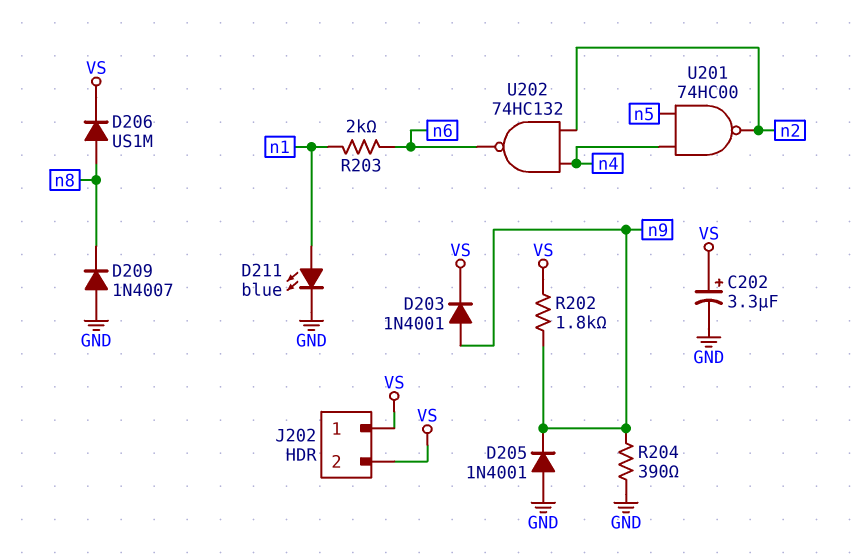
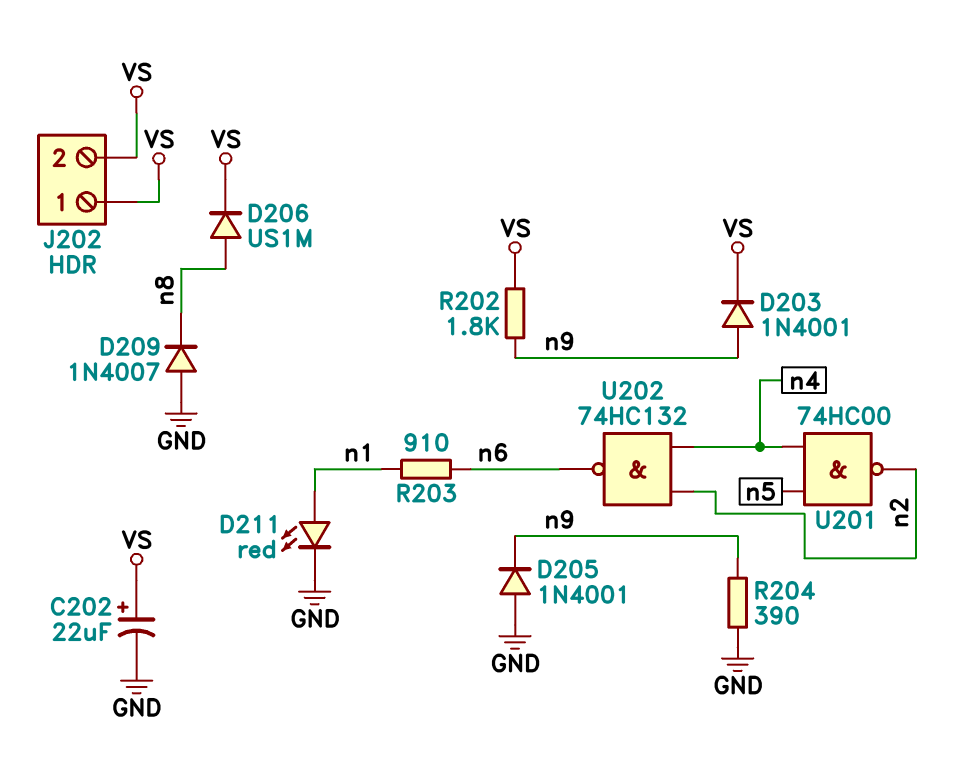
C202: 3.3uF (plus VS, minus GND) -> 22uF (plus VS, minus GND)
D211: LED blue (A n1, K GND) -> LED red (A n1, K GND)
R203: 2k (n1, n6) -> 910 (n1, n6)

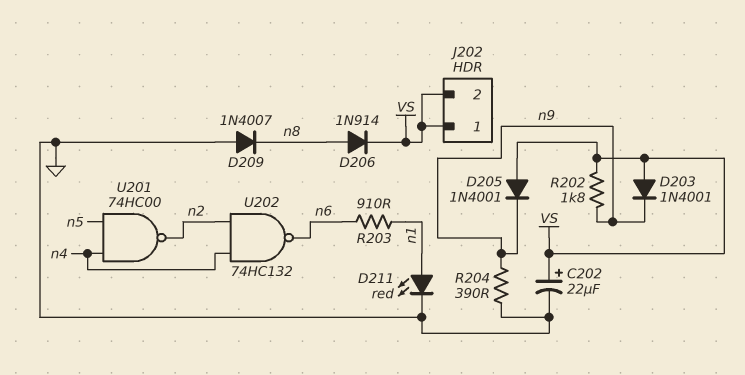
D203: diode 1N4001 (A n9, K VS) -> diode 1N4001 (A VS, K n9)
D205: diode 1N4001 (A GND, K n9) -> diode 1N4001 (A VS, K n9)
D206: diode US1M (A n8, K VS) -> diode 1N914 (A n8, K VS)

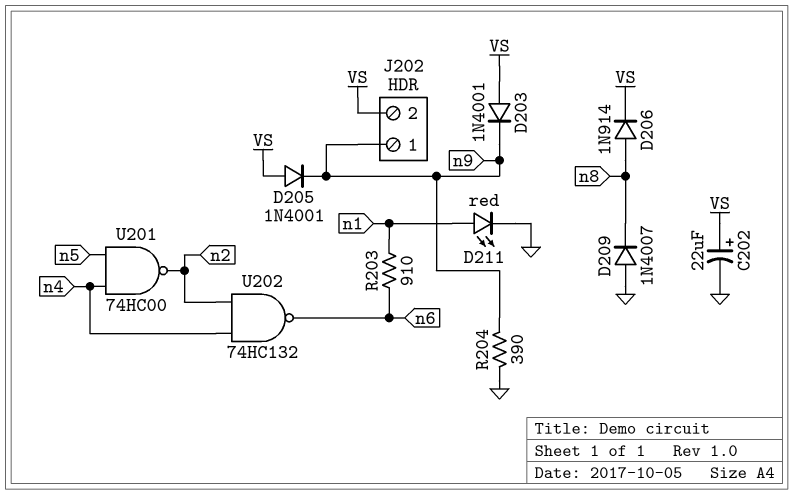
J202 pin 1: VS -> n9
R202: 1.8k (VS, n9) -> none

